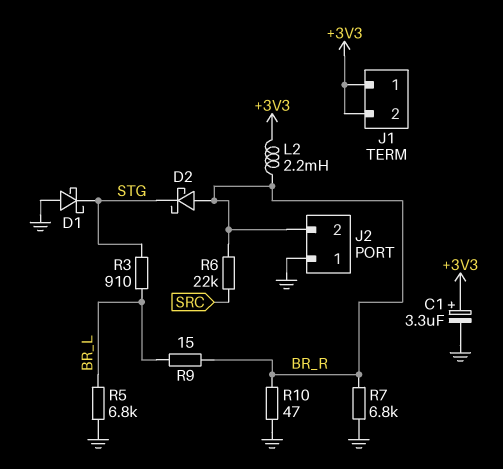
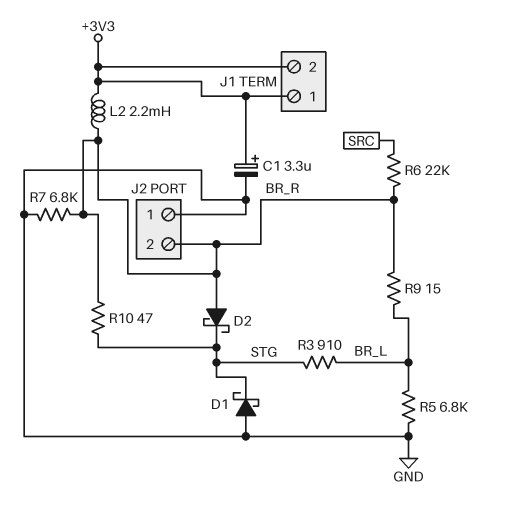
R10: 47 (BR_R, GND) -> 47 (BR_R, STG)

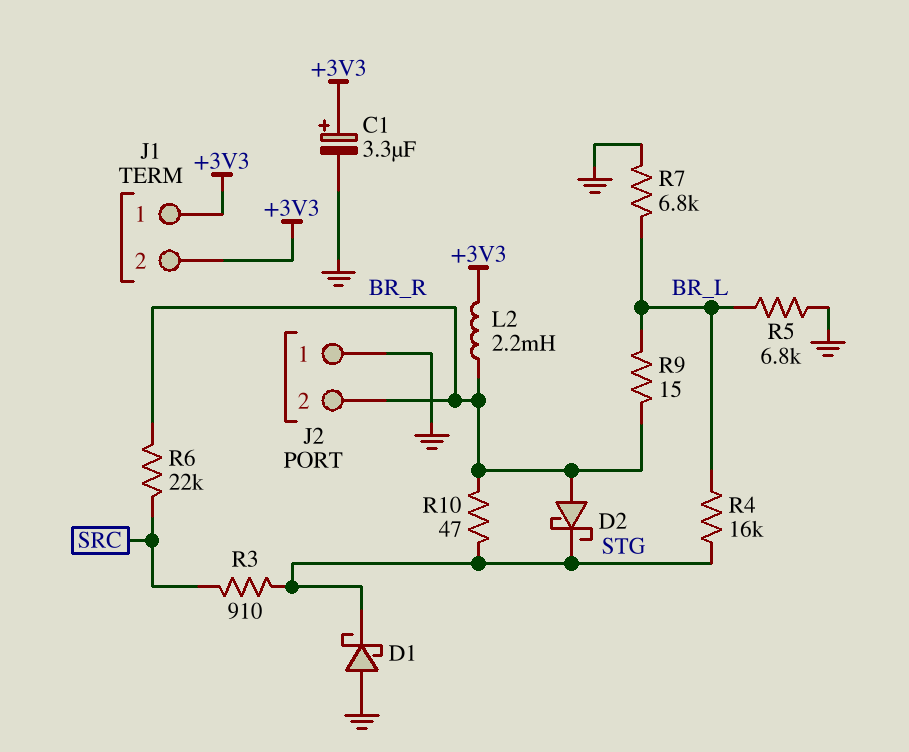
R3: 910 (BR_L, STG) -> 910 (SRC, STG)
R4: none -> 16k (BR_L, STG)
R7: 6.8k (BR_R, GND) -> 6.8k (BR_L, GND)

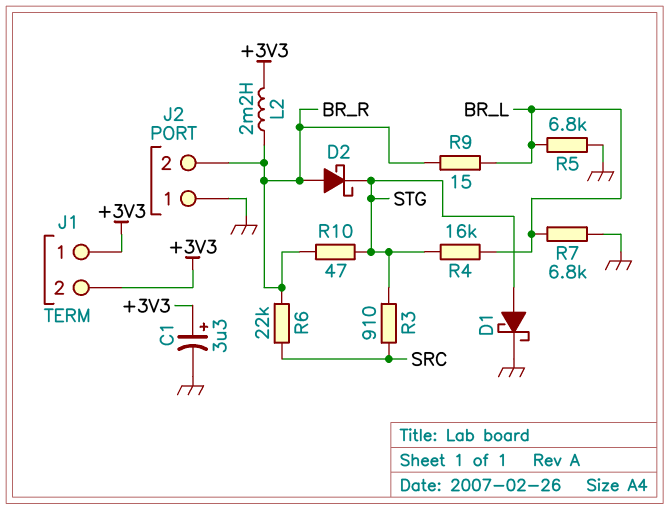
D1: schottky (A GND, K STG) -> schottky (A STG, K GND)

